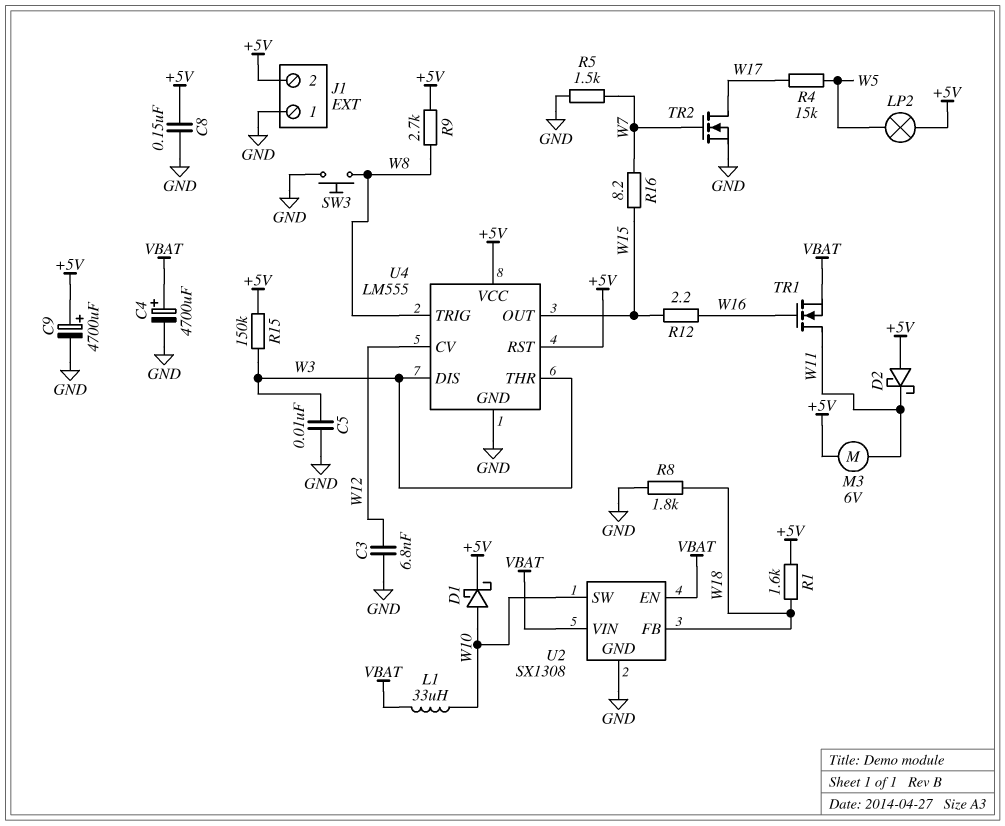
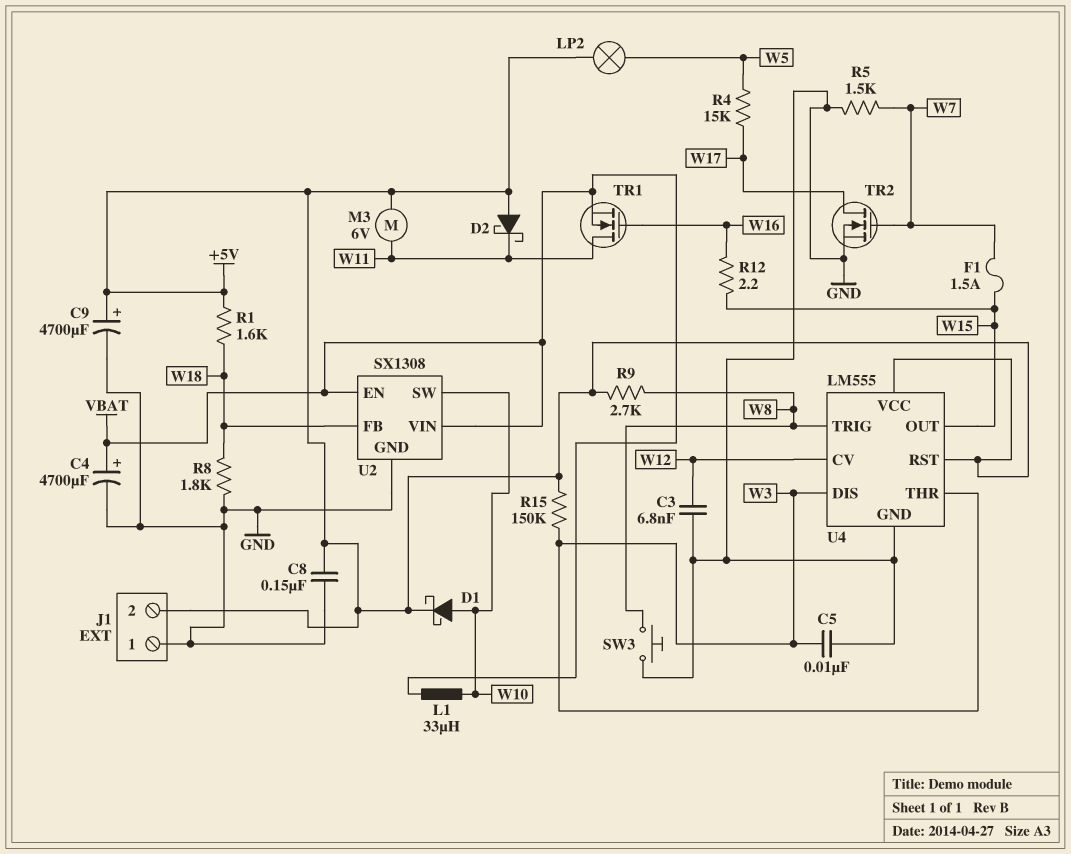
F1: none -> 1.5A (W7, W15)
R16: 8.2 (W7, W15) -> none

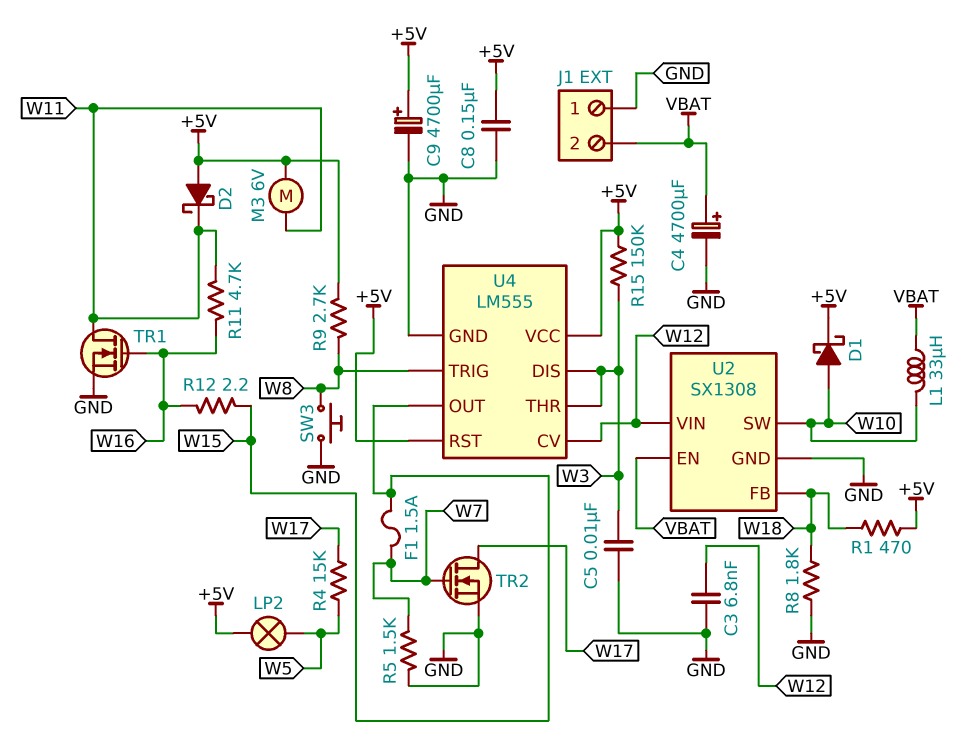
J1 pin 2: +5V -> VBAT
R1: 1.6k (+5V, W18) -> 470 (+5V, W18)
R11: none -> 4.7k (W11, W16)
TR1: NMOS (G W16, D W11, S VBAT) -> NMOS (G W16, D W11, S GND)
U2 pin VIN: VBAT -> W12

